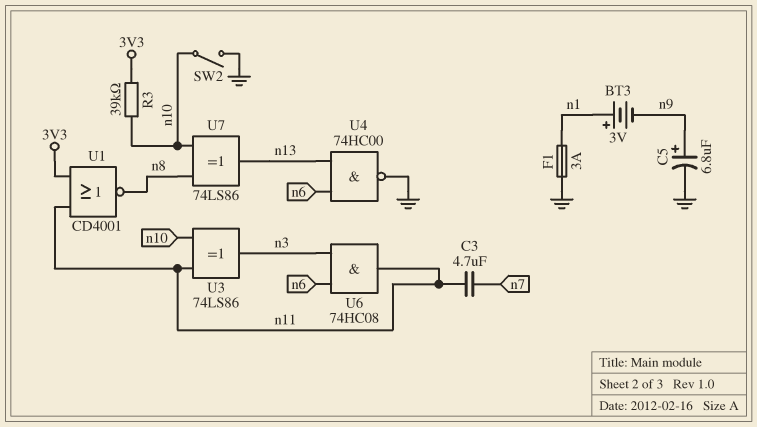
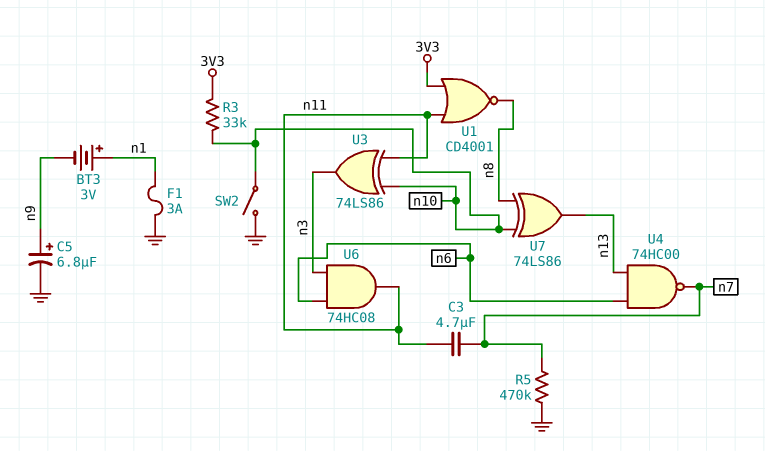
R3: 39k (3V3, n10) -> 33k (3V3, n10)
R5: none -> 470k (GND, n7)
U4: NAND 74HC00 (in n6, in n13, out GND) -> NAND 74HC00 (in n6, in n13, out n7)

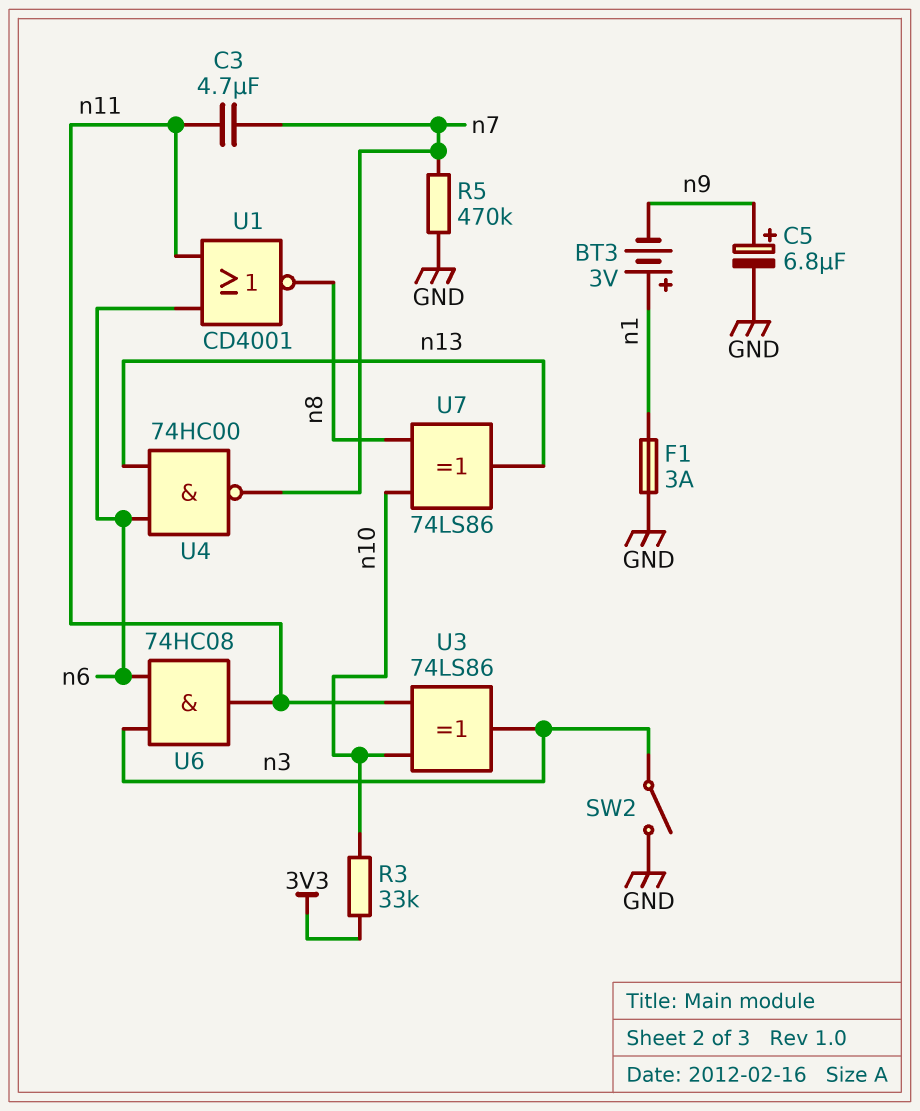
SW2: switch (GND, n10) -> switch (GND, n3)
U1: NOR CD4001 (in 3V3, in n11, out n8) -> NOR CD4001 (in n6, in n11, out n8)

